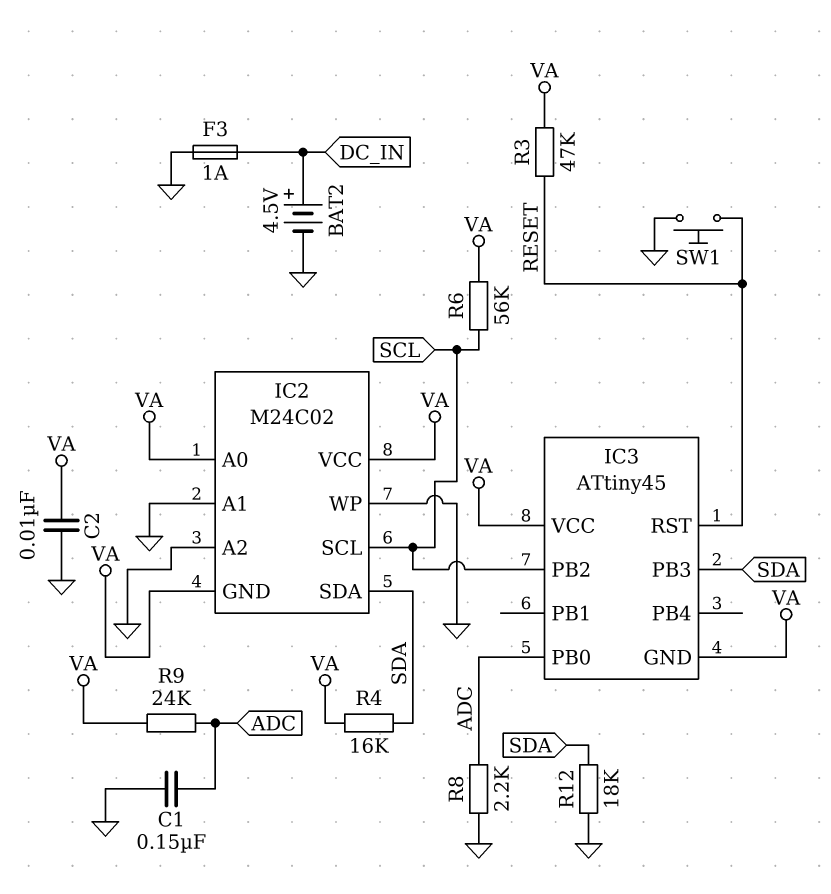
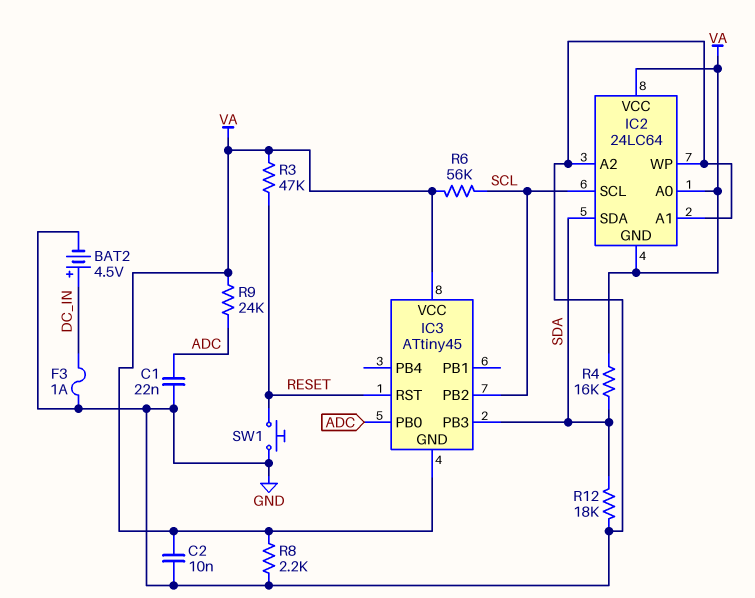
C1: 150nF (ADC, GND) -> 22nF (ADC, GND)
IC2: M24C02 -> 24LC64
R8: 2.2k (ADC, GND) -> 2.2k (GND, VA)

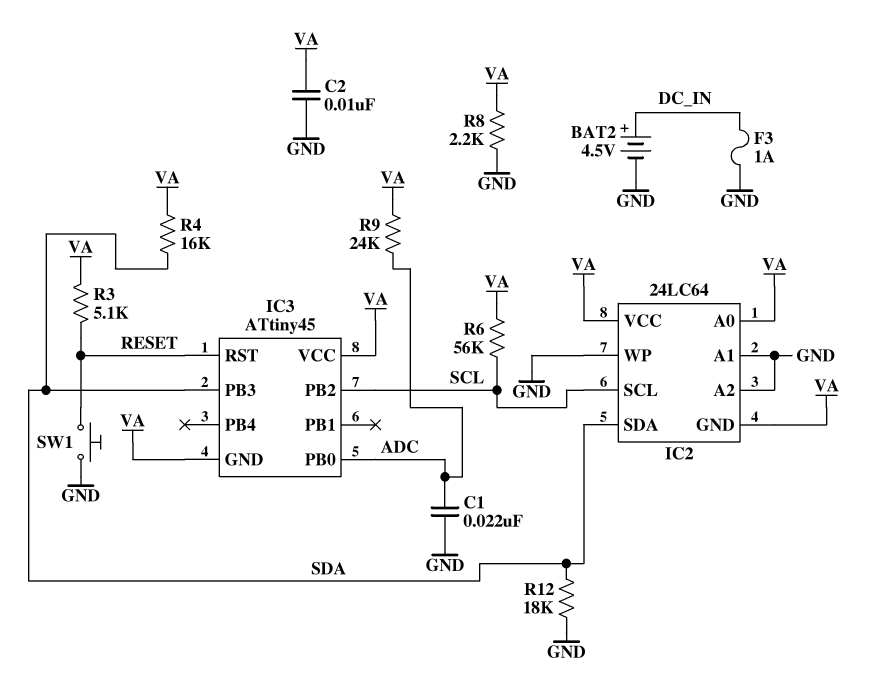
R3: 47k (RESET, VA) -> 5.1k (RESET, VA)

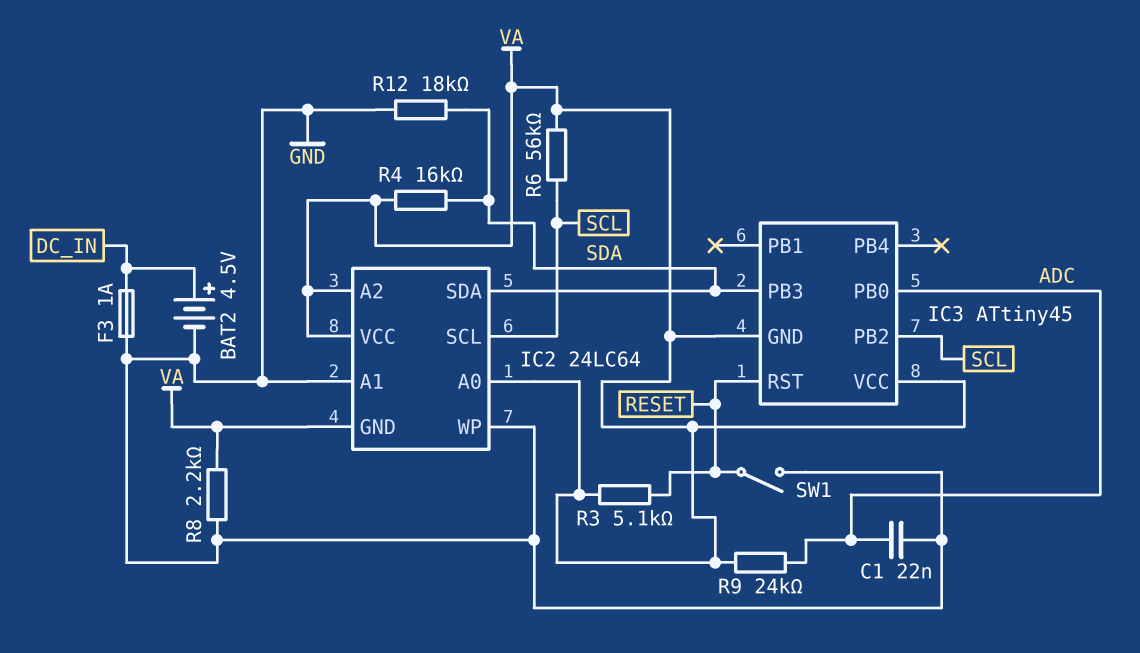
C2: 10nF (GND, VA) -> none
IC2 pin A2: GND -> VA
SW1: button (GND, RESET) -> switch (GND, RESET)

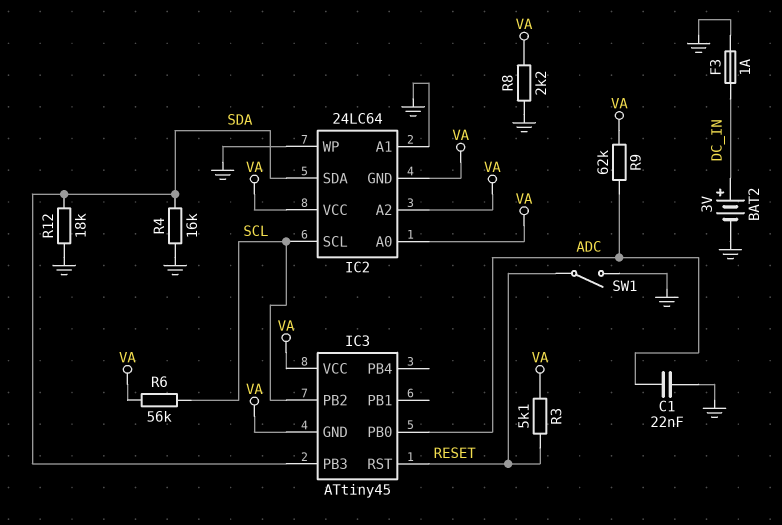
BAT2: 4.5V (plus DC_IN, minus GND) -> 3V (plus DC_IN, minus GND)
R4: 16k (SDA, VA) -> 16k (GND, SDA)
R9: 24k (ADC, VA) -> 62k (ADC, VA)

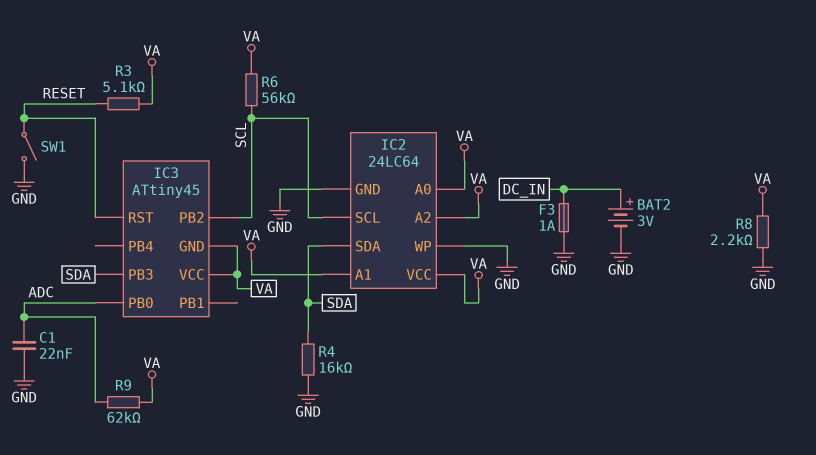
IC2 pin A1: GND -> VA
IC2 pin GND: VA -> GND
R12: 18k (GND, SDA) -> none

